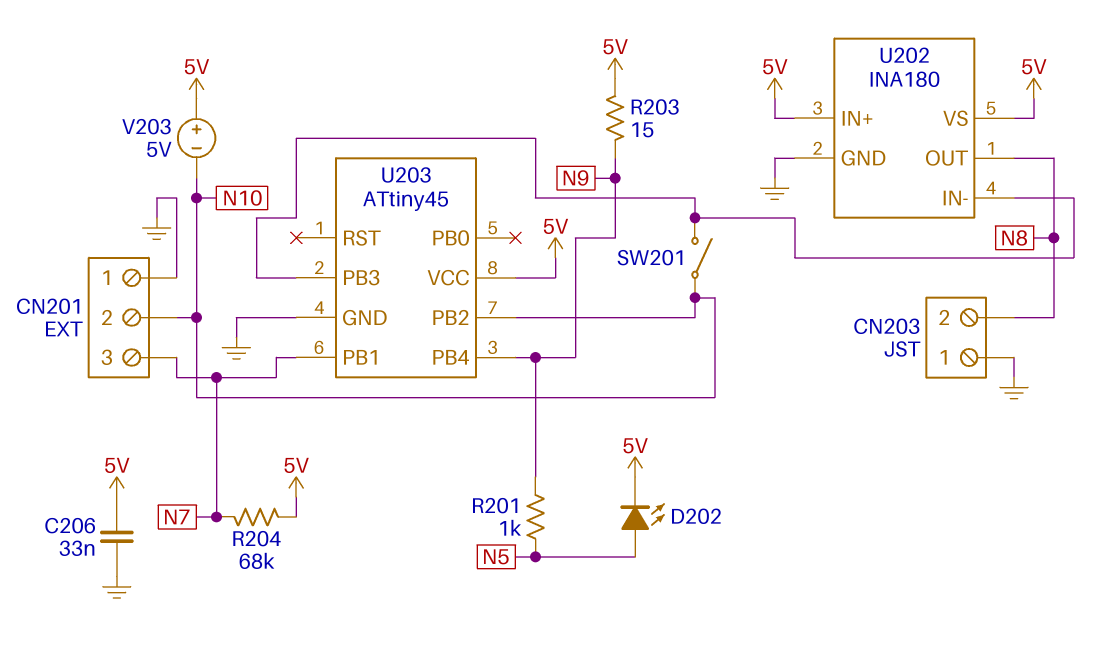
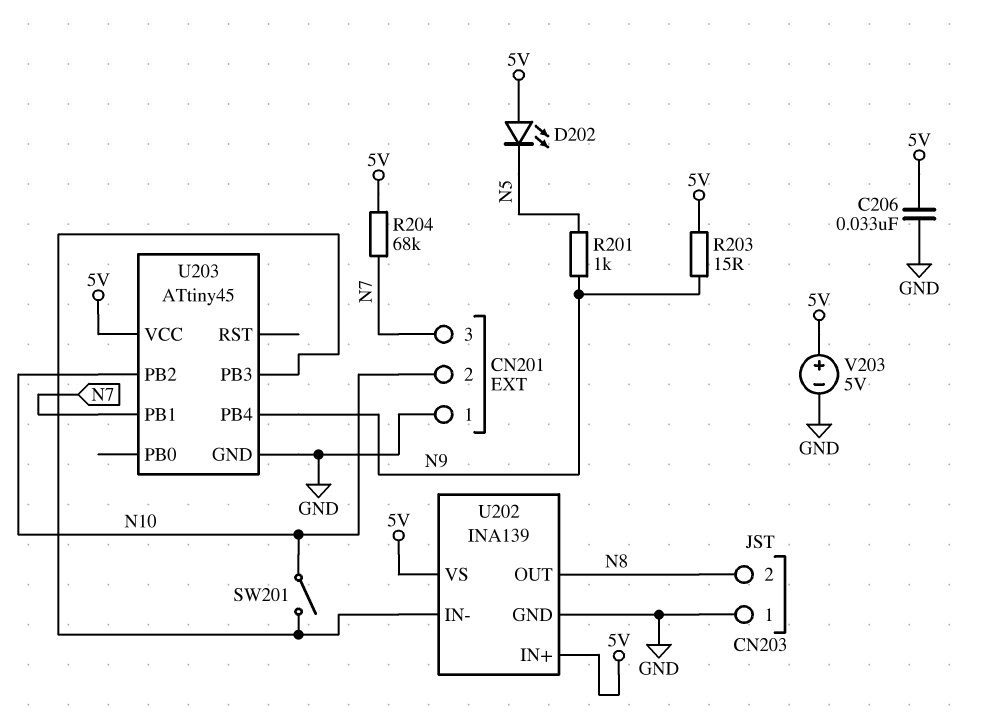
D202: LED (A N5, K 5V) -> LED (A 5V, K N5)
U202: INA180 -> INA139
V203: 5V (plus 5V, minus N10) -> 5V (plus 5V, minus GND)

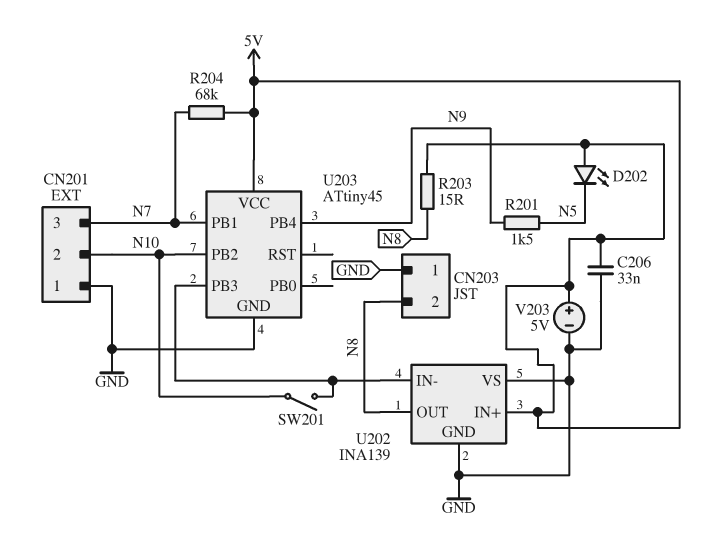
R201: 1k (N5, N9) -> 1.5k (N5, N9)
R203: 15 (5V, N9) -> 15 (5V, N8)
U202 pin VS: 5V -> GND

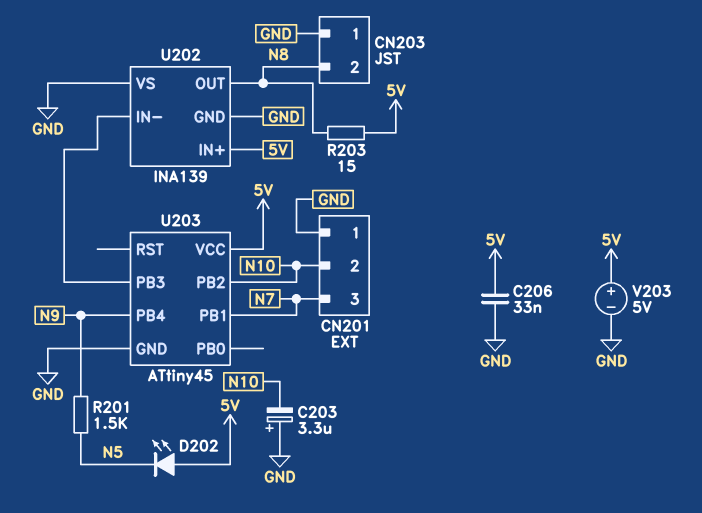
C203: none -> 3.3uF (plus GND, minus N10)
R204: 68k (5V, N7) -> none
SW201: switch (N10, U202/IN-) -> none

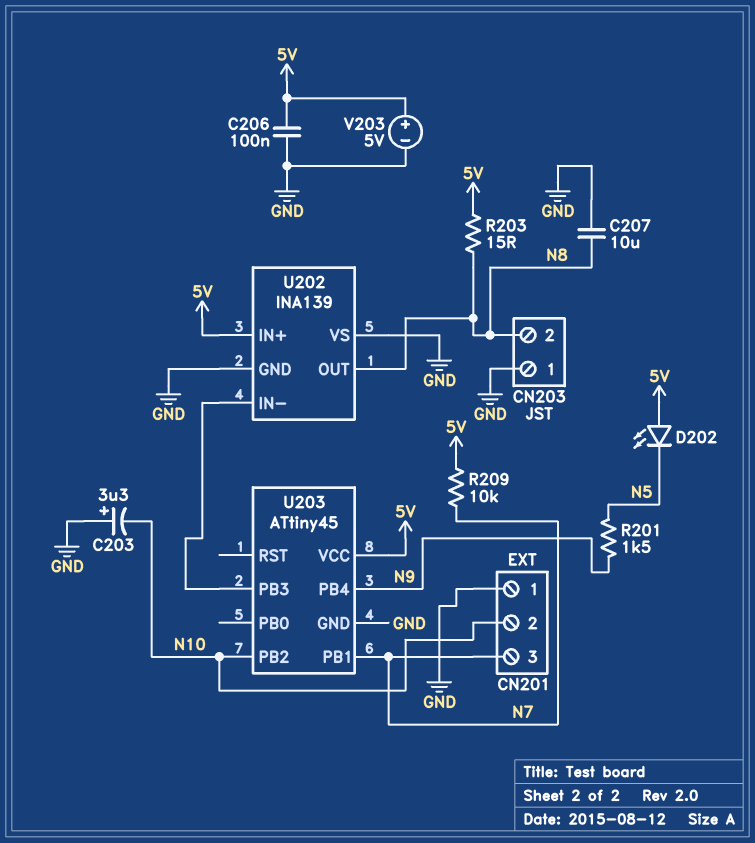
C206: 33nF (5V, GND) -> 100nF (5V, GND)
C207: none -> 10uF (GND, N8)
R209: none -> 10k (5V, N7)

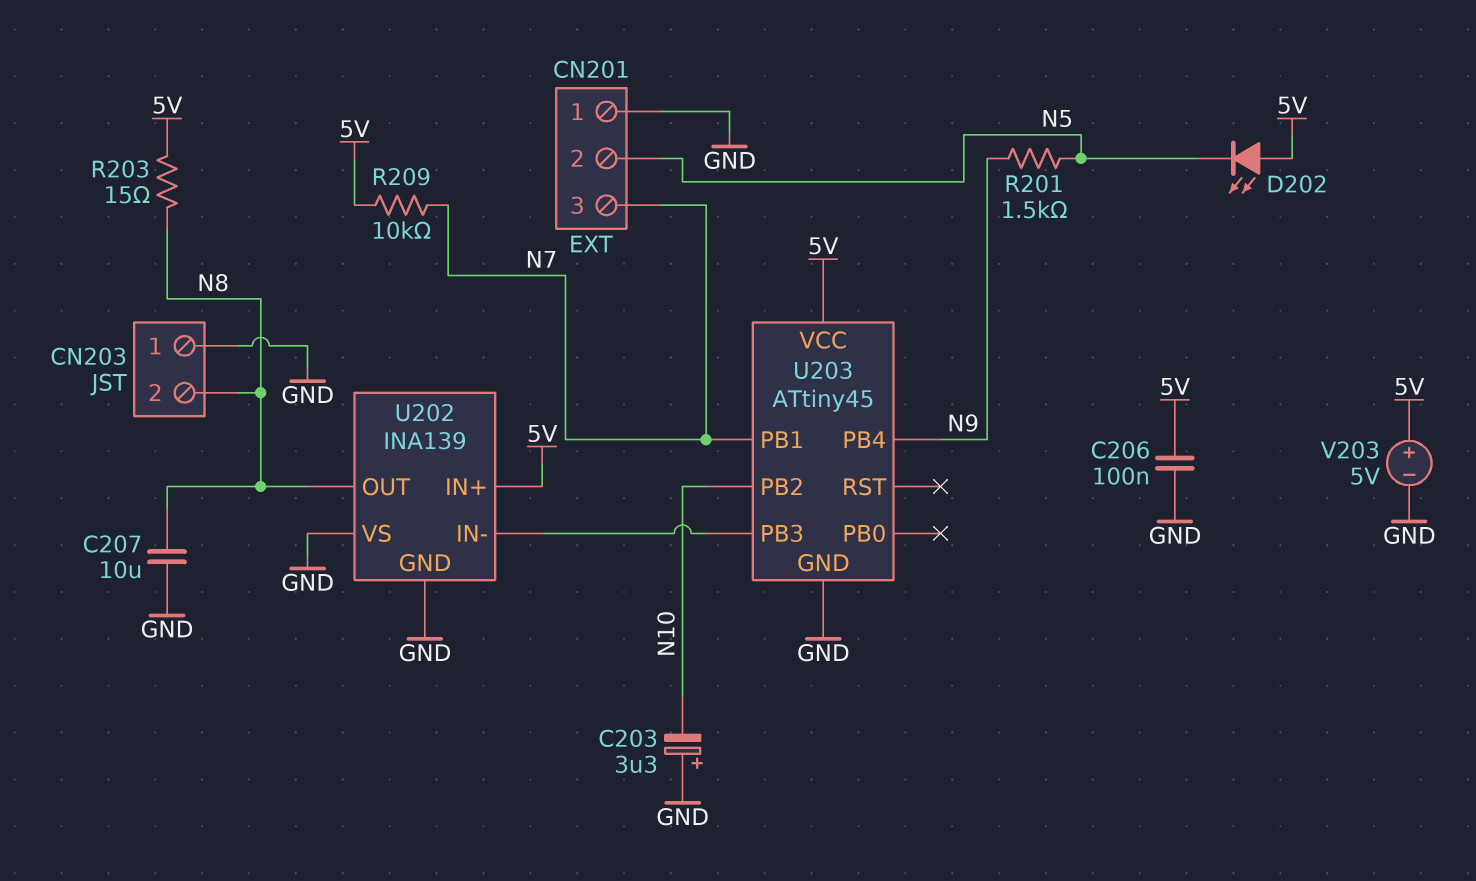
CN201 pin 2: N10 -> N5

